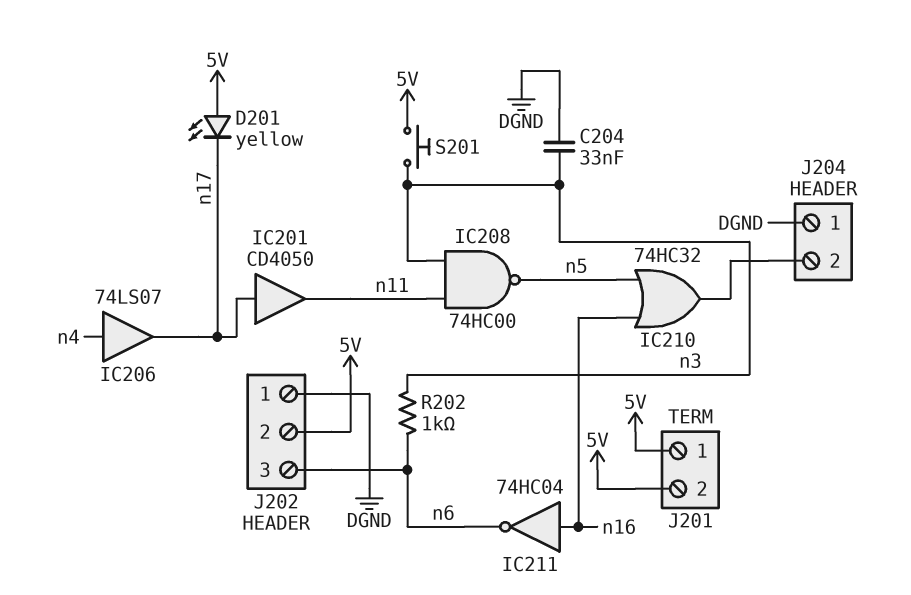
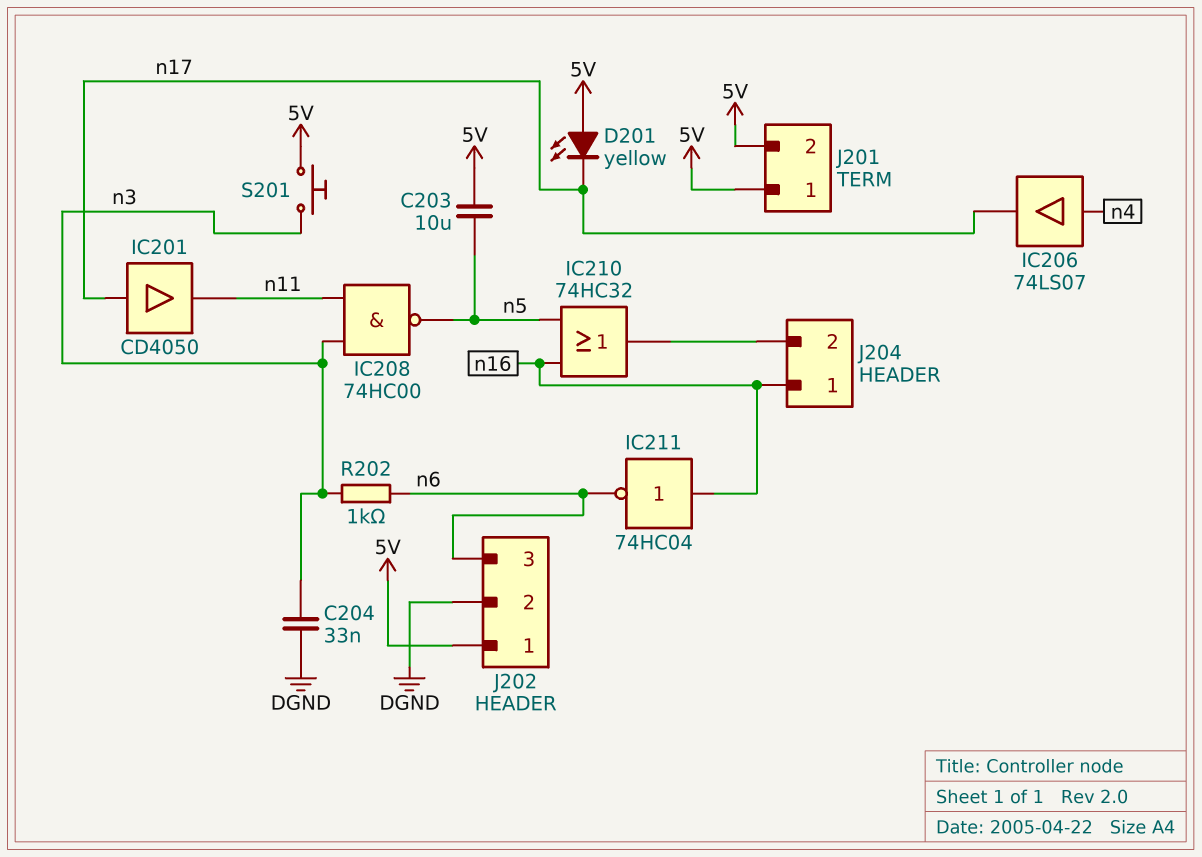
C203: none -> 10uF (5V, n5)
J202 pin 1: DGND -> 5V
J202 pin 2: 5V -> DGND
J204 pin 1: DGND -> n16

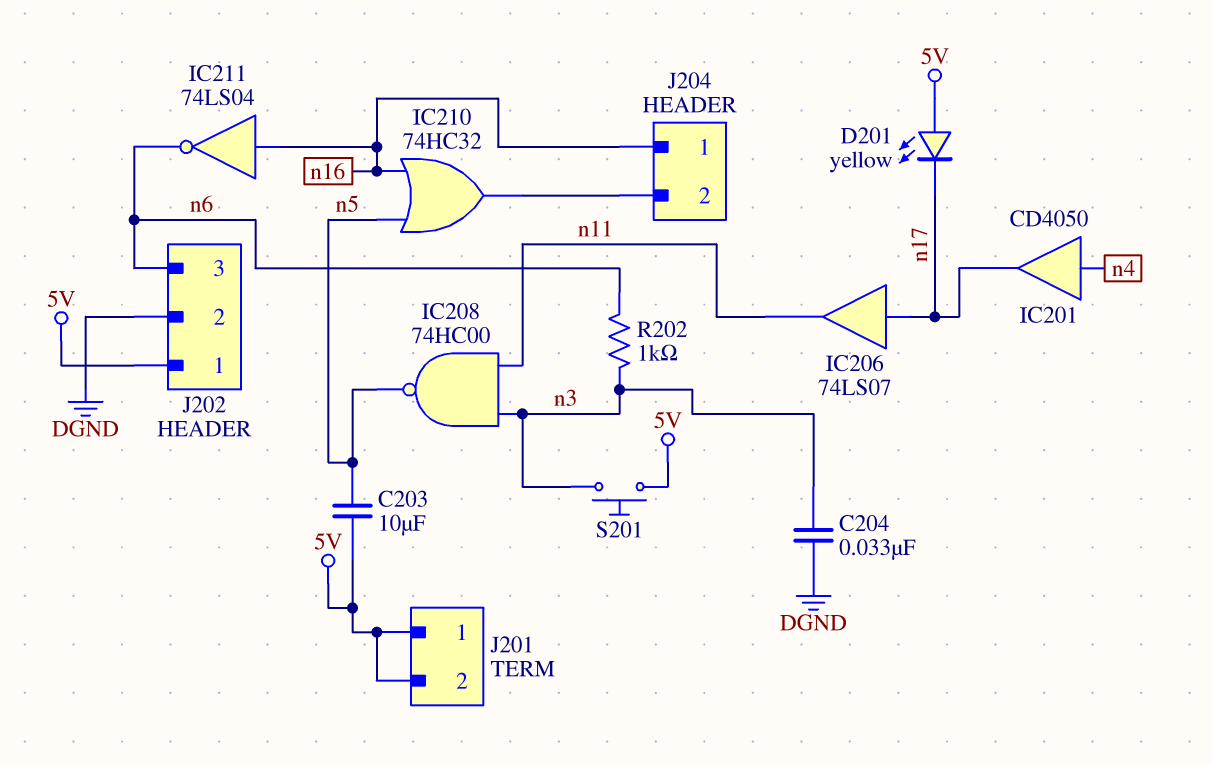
IC201: buffer CD4050 (in n17, out n11) -> buffer CD4050 (in n4, out n17)
IC206: buffer 74LS07 (in n4, out n17) -> buffer 74LS07 (in n17, out n11)
IC211: NOT 74HC04 (in n16, out n6) -> NOT 74LS04 (in n16, out n6)

